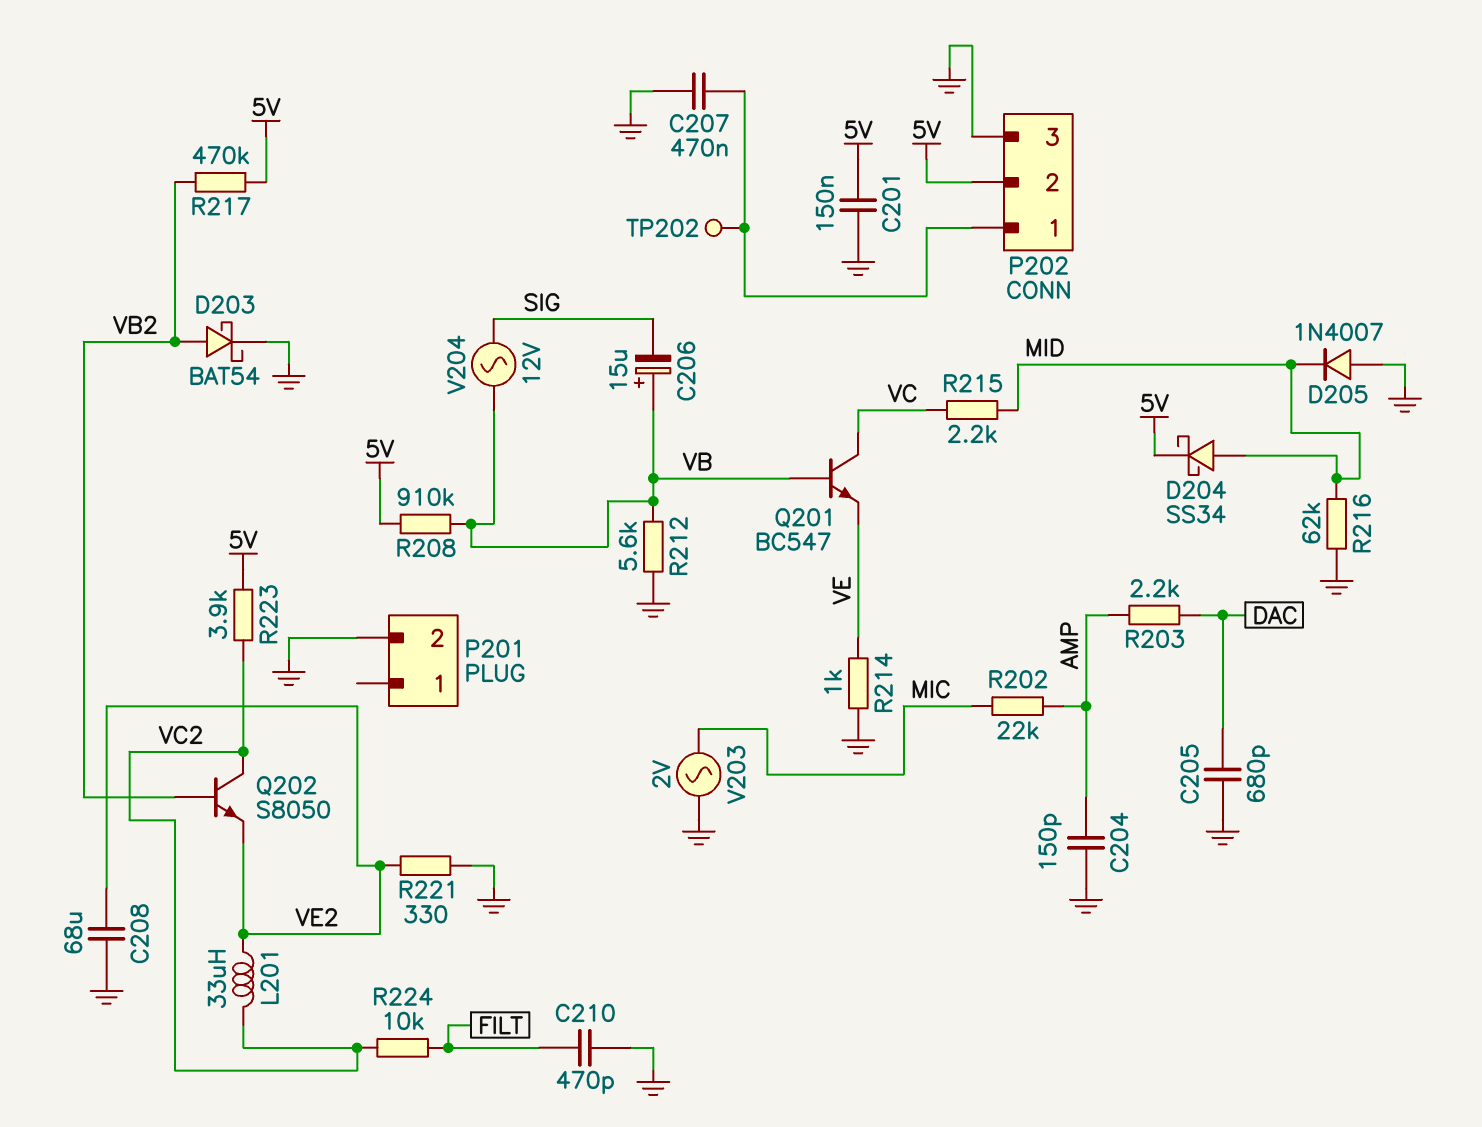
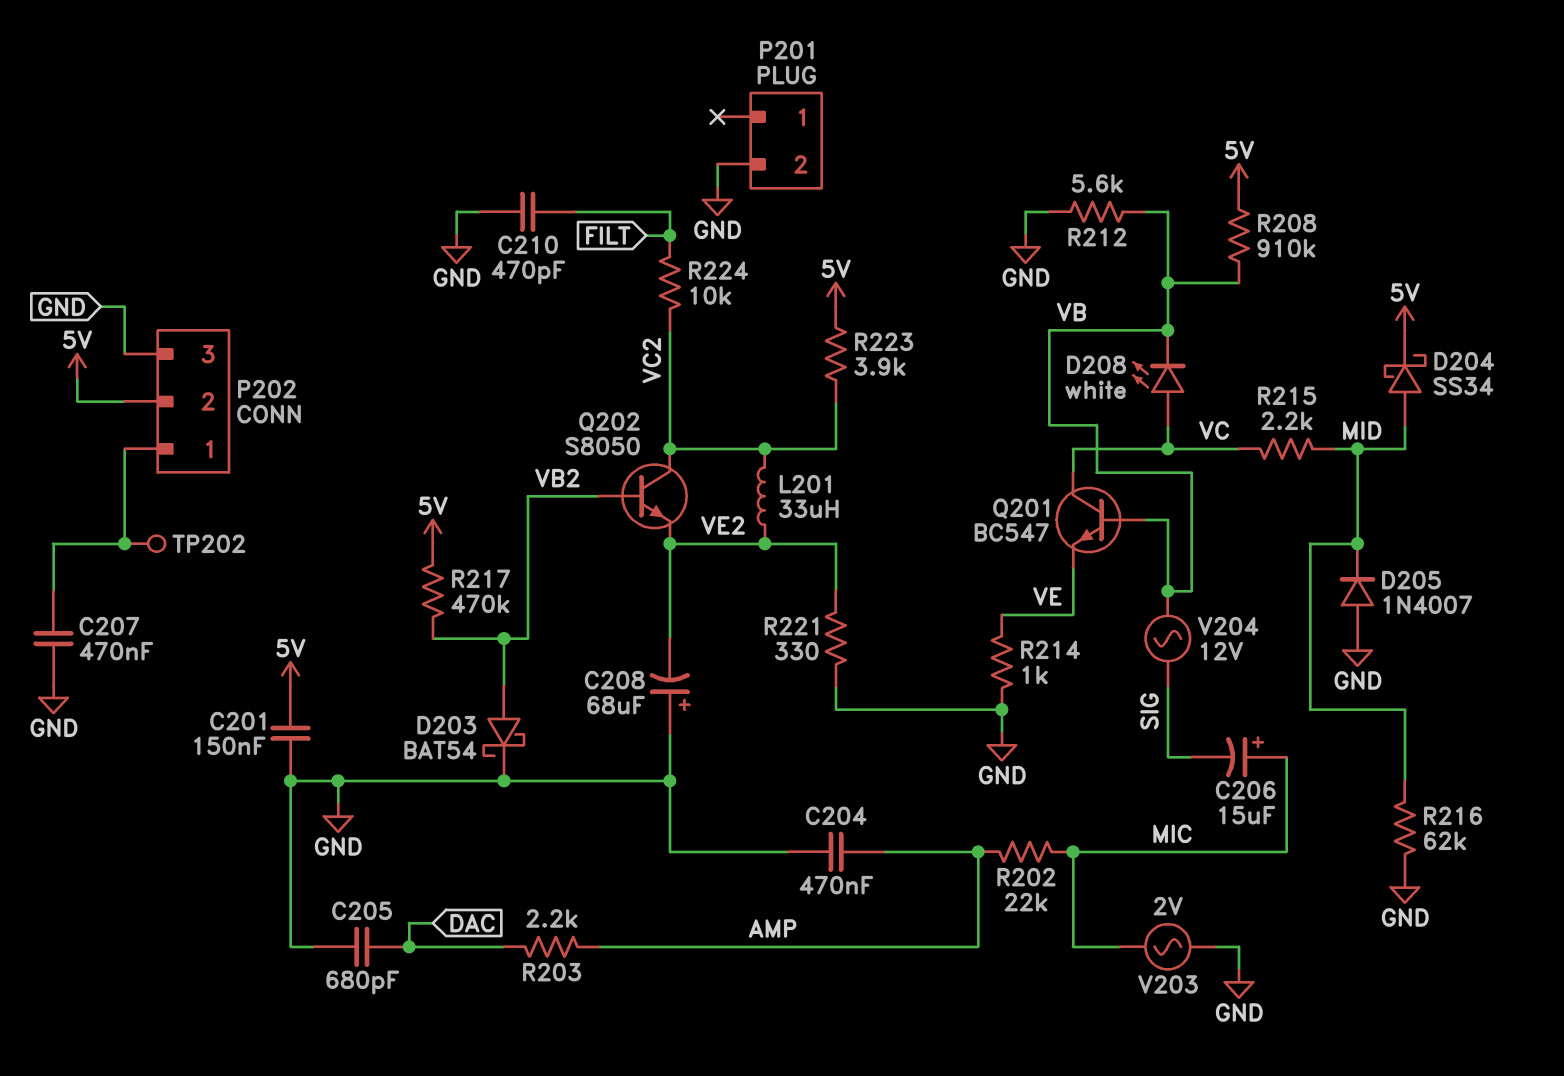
C204: 150pF (AMP, GND) -> 470nF (AMP, GND)
C206: 15uF (plus VB, minus SIG) -> 15uF (plus MIC, minus SIG)
C208: 68uF (GND, VE2) -> 68uF (plus GND, minus VE2)
D208: none -> LED white (A VC, K VB)

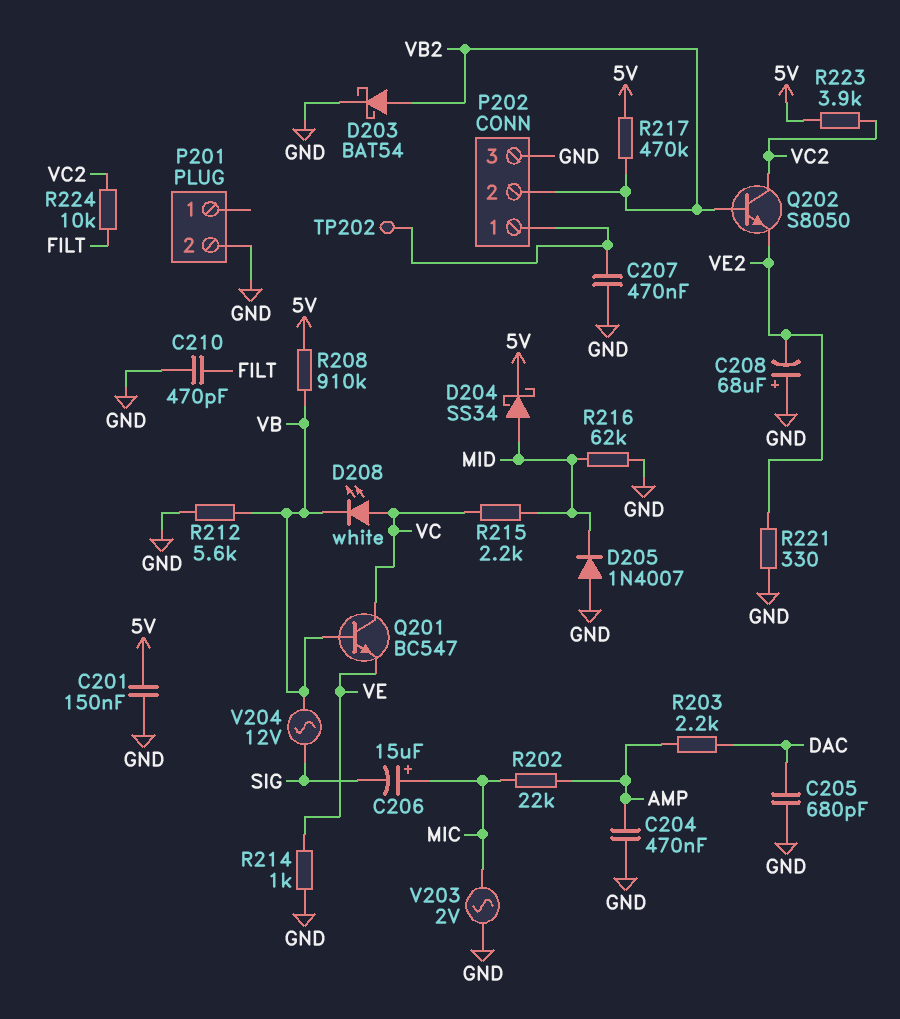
L201: 33uH (VC2, VE2) -> none
P202 pin 2: 5V -> VB2

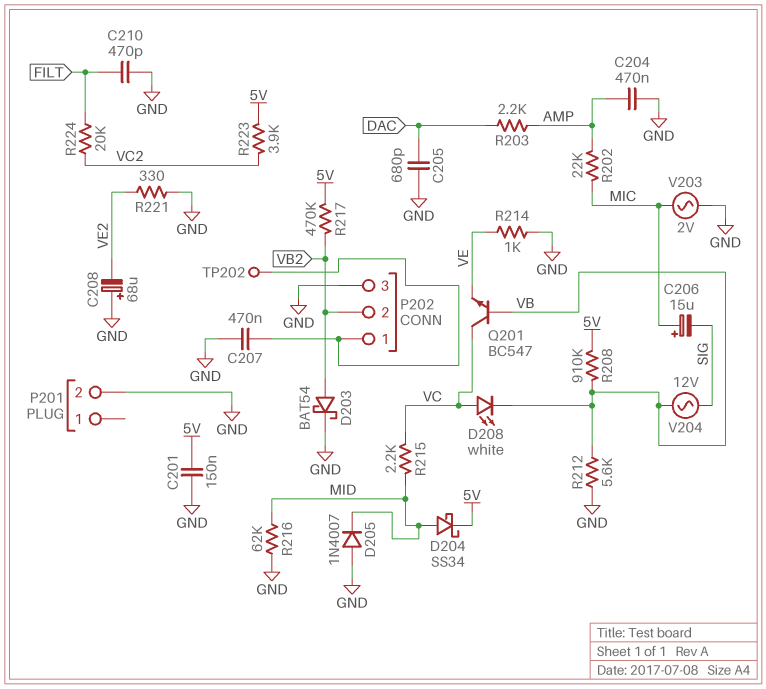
Q202: NPN S8050 (B VB2, C VC2, E VE2) -> none
R224: 10k (FILT, VC2) -> 20k (FILT, VC2)

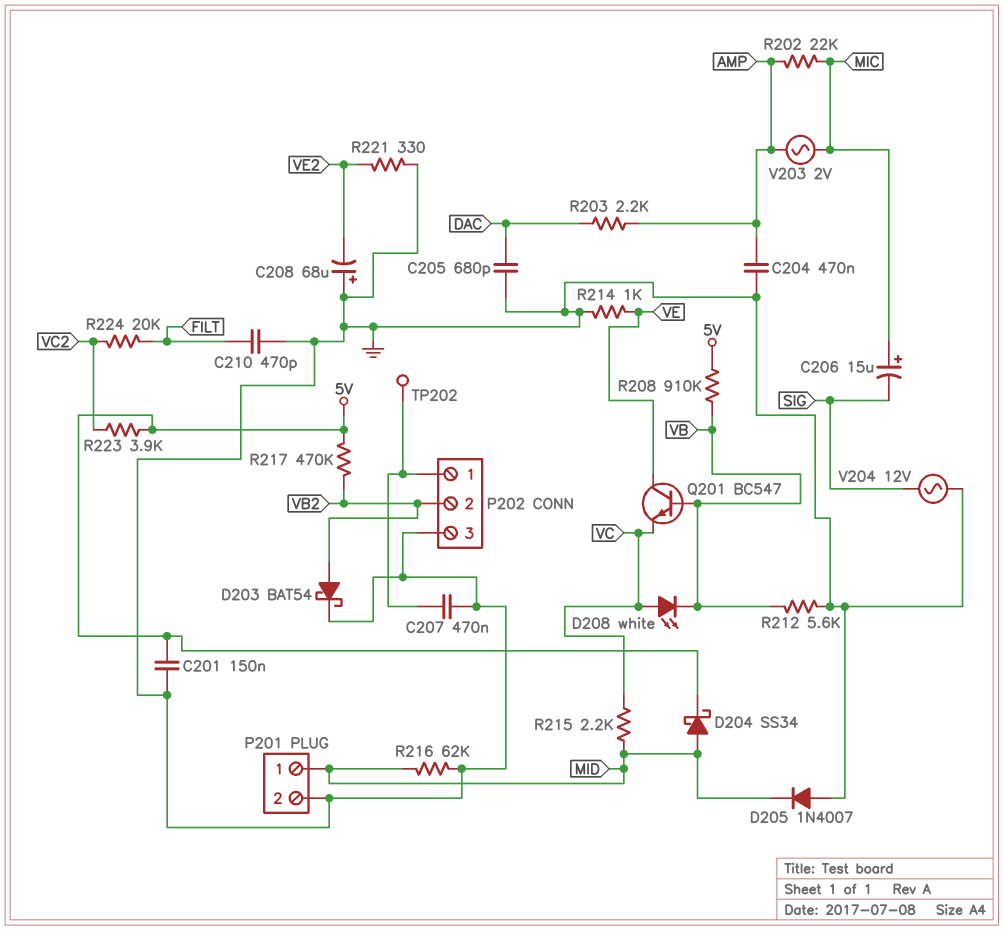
P201 pin 1: none -> MID
Q201: NPN BC547 (B VB, C VC, E VE) -> NPN BC547 (B VB, C VE, E VC)
V203: AC 2V (GND, MIC) -> AC 2V (AMP, MIC)
V204: AC 12V (SIG, VB) -> AC 12V (GND, SIG)

